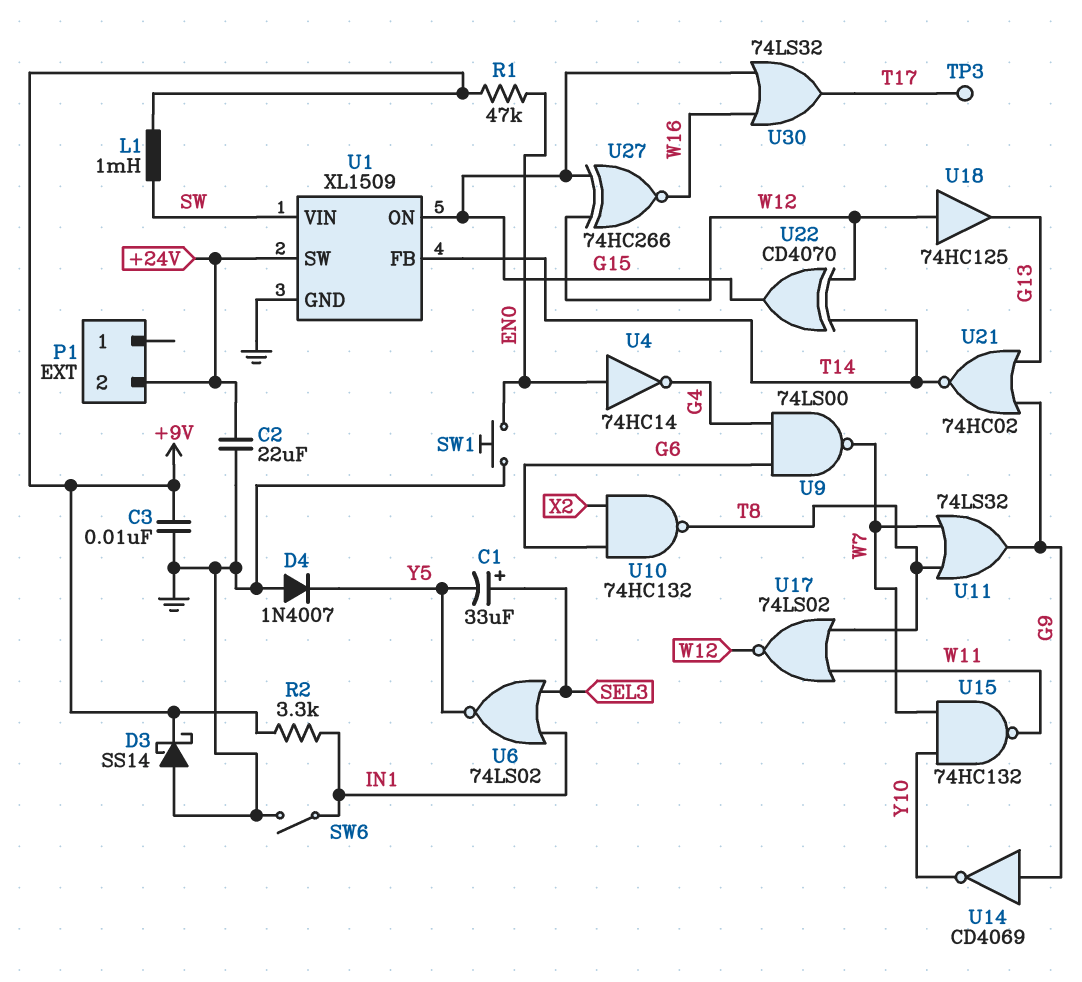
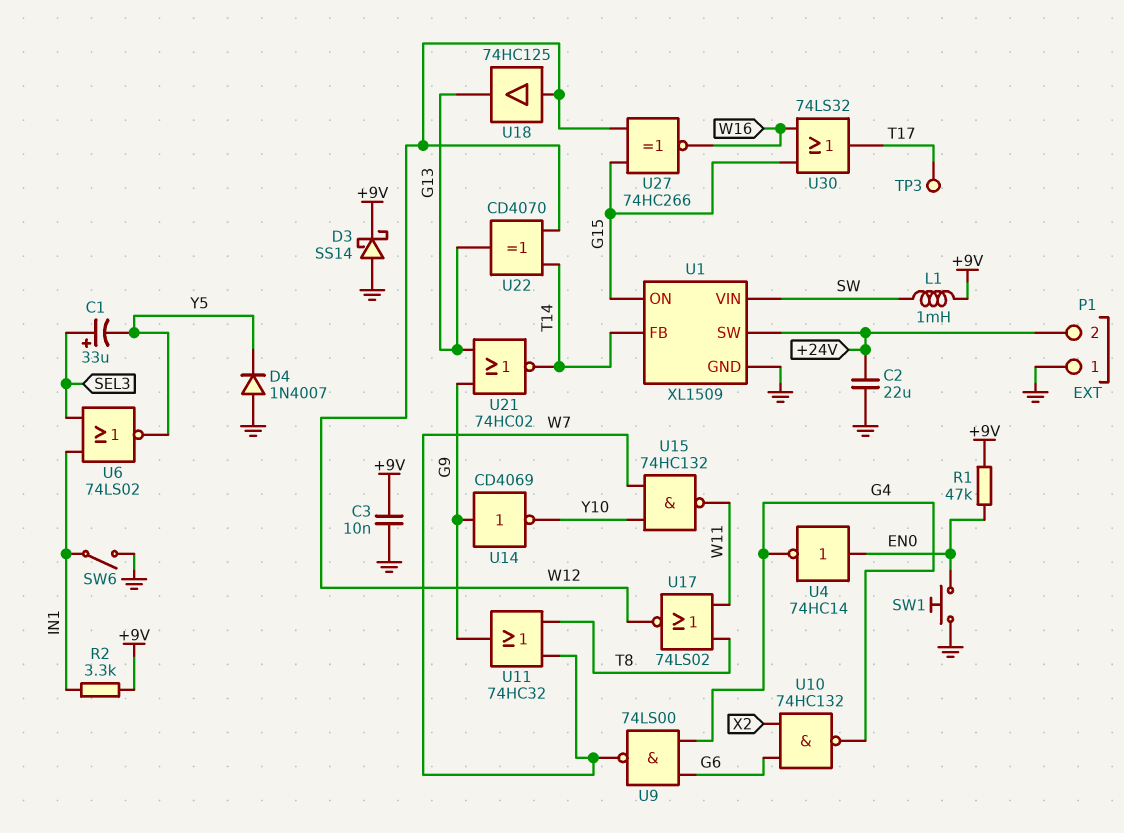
P1 pin 1: none -> GND
U10: NAND 74HC132 (in G6, in X2, out T8) -> NAND 74HC132 (in G6, in X2, out G4)
U11: OR 74LS32 (in T8, in W7, out G9) -> OR 74HC32 (in T8, in W7, out G9)
U22: XOR CD4070 (in T14, in W12, out G15) -> XOR CD4070 (in T14, in W12, out G13)

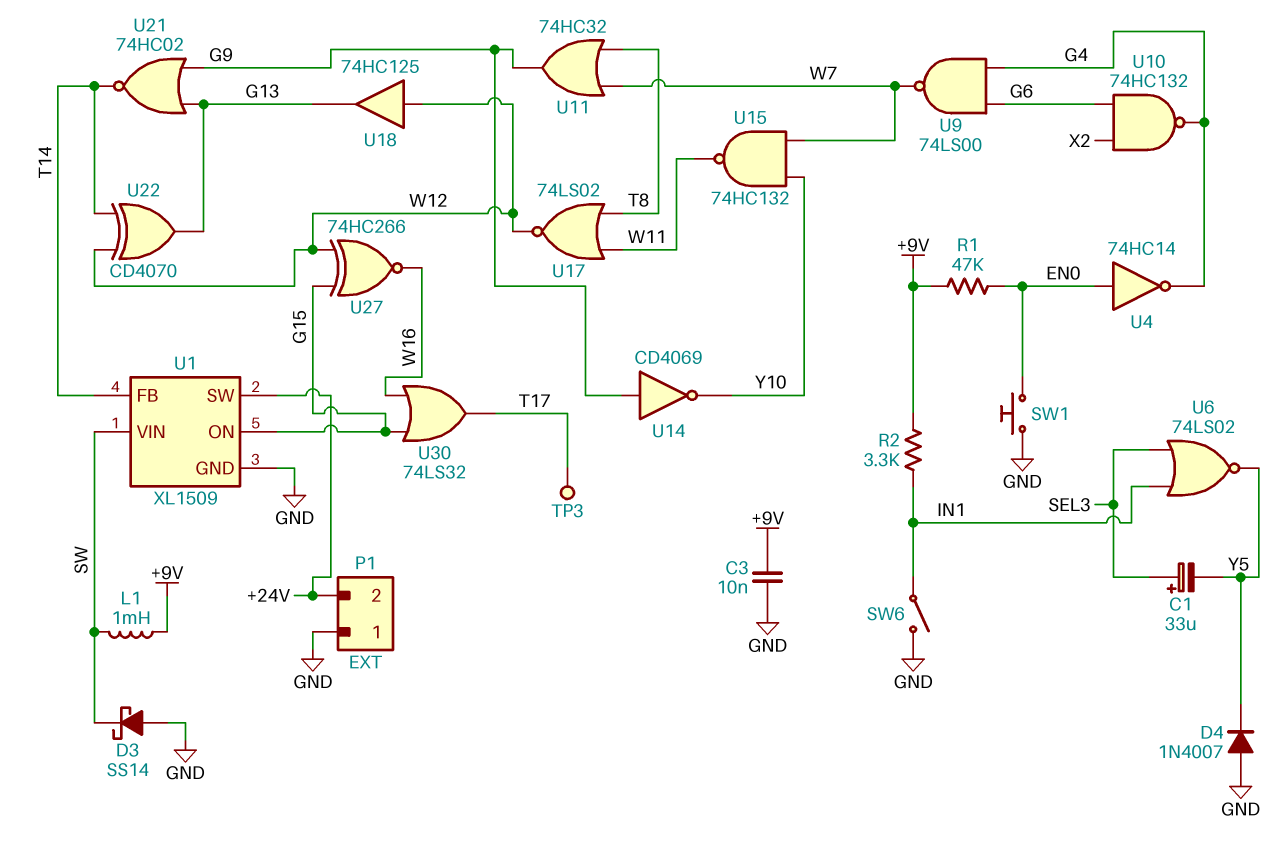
C2: 22uF (+24V, GND) -> none
D3: schottky SS14 (A GND, K +9V) -> schottky SS14 (A GND, K SW)

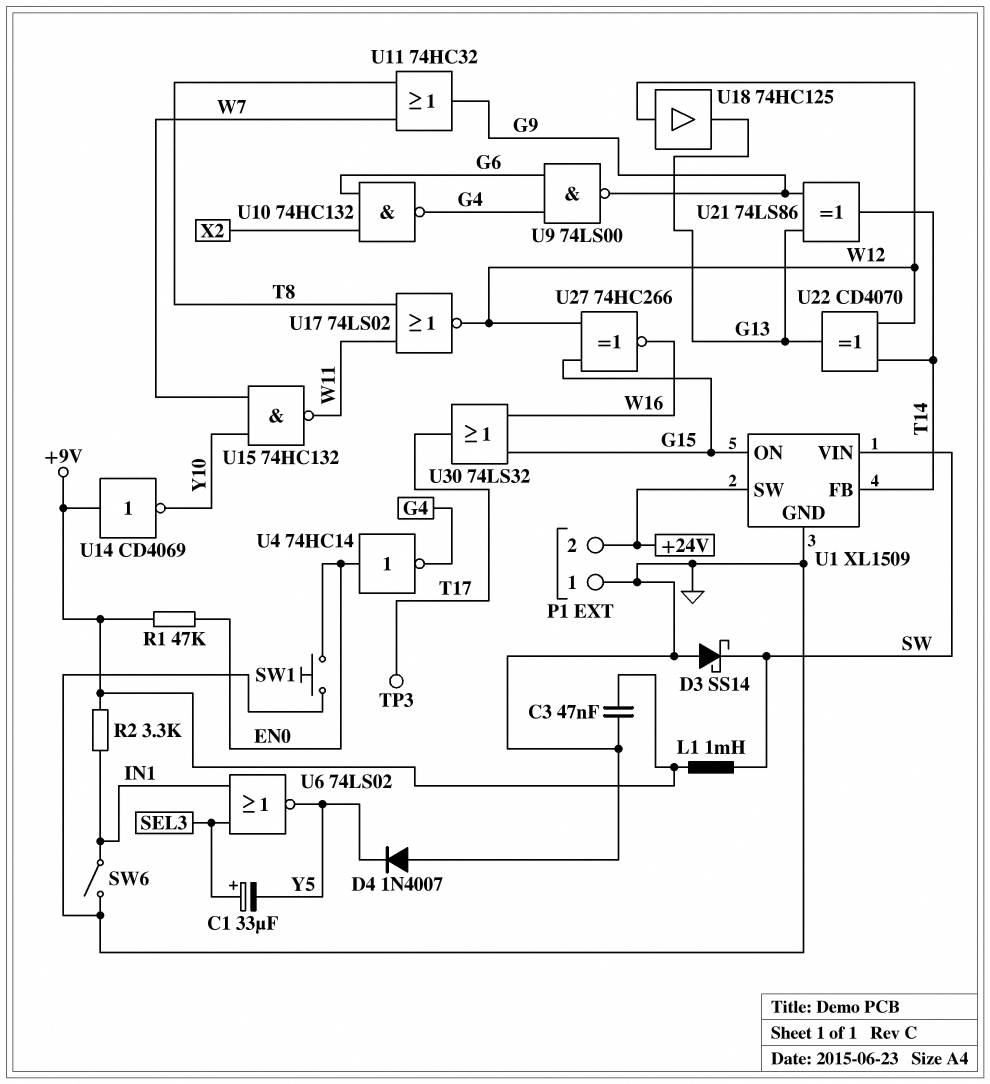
C3: 10nF (+9V, GND) -> 47nF (+9V, GND)
U9: NAND 74LS00 (in G4, in G6, out W7) -> NAND 74LS00 (in G4, in G6, out G9)
U14: NOT CD4069 (in G9, out Y10) -> NOT CD4069 (in +9V, out Y10)
U21: NOR 74HC02 (in G9, in G13, out T14) -> XOR 74LS86 (in G9, in G13, out T14)

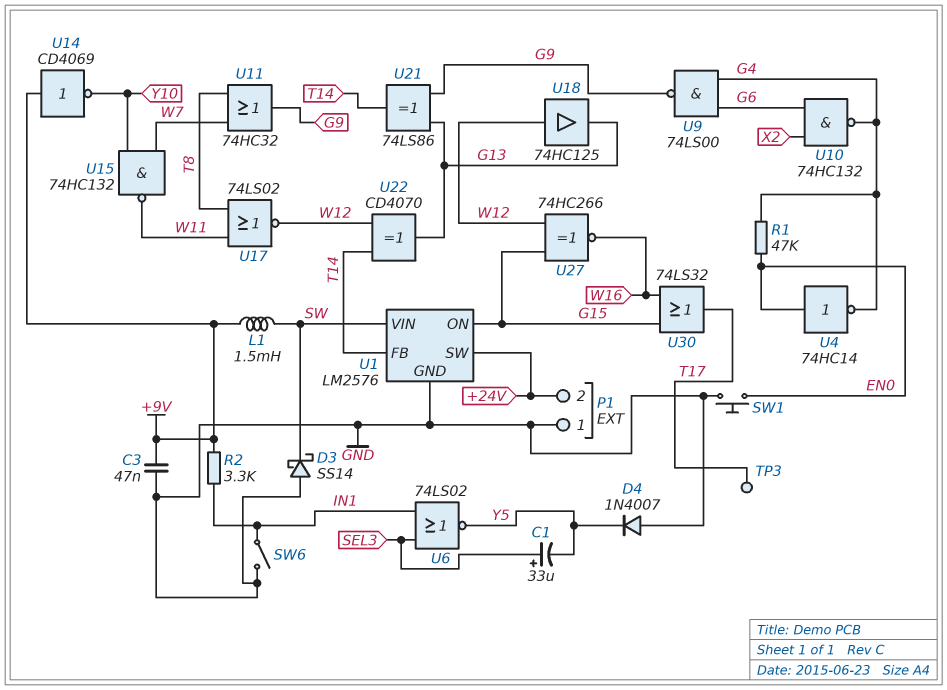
L1: 1mH (+9V, SW) -> 1.5mH (+9V, SW)
R1: 47k (+9V, EN0) -> 47k (EN0, G4)
U1: XL1509 -> LM2576

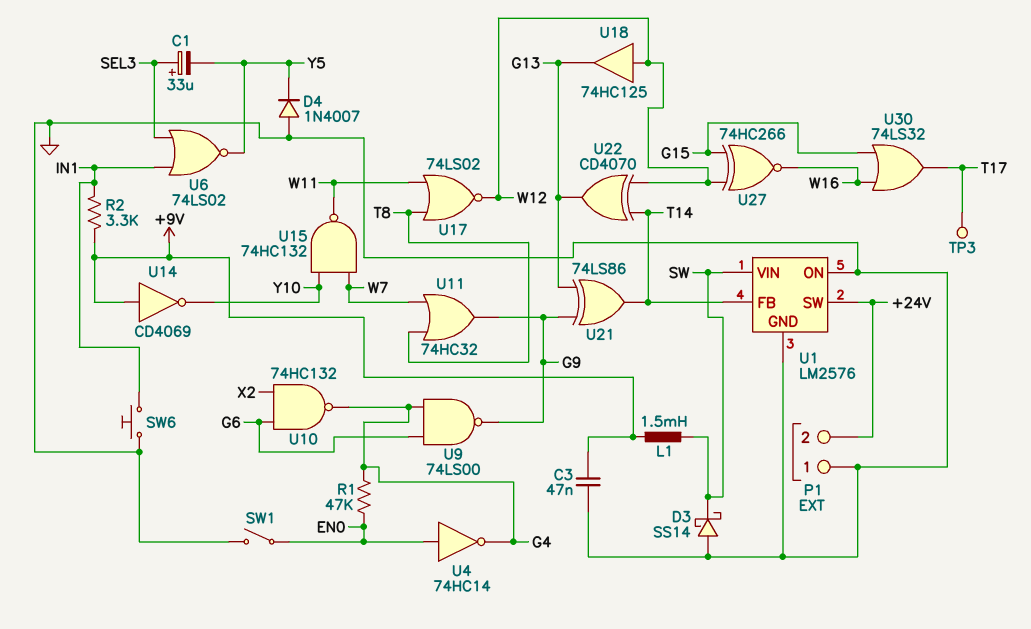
SW1: button (EN0, GND) -> switch (EN0, GND)
SW6: switch (GND, IN1) -> button (GND, IN1)
U1 pin ON: G15 -> GND

